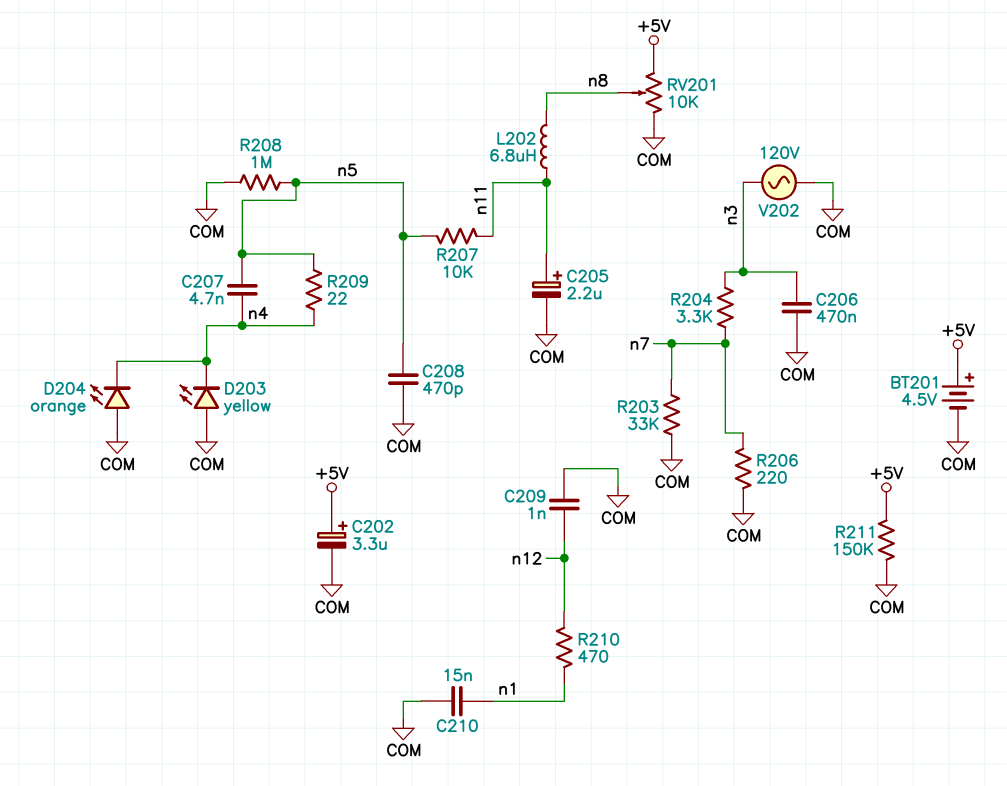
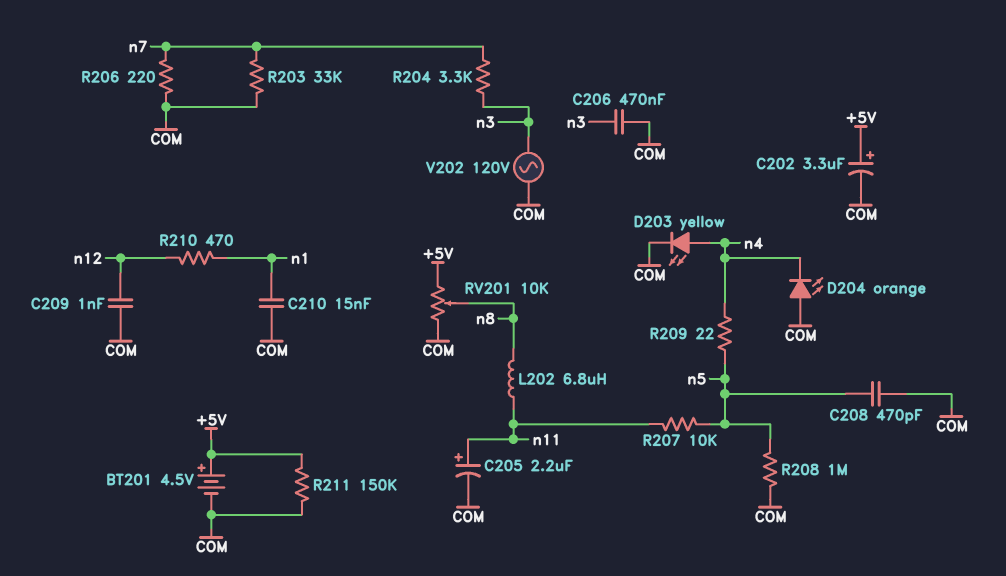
C207: 4.7nF (n4, n5) -> none
D203: LED yellow (A COM, K n4) -> LED yellow (A n4, K COM)

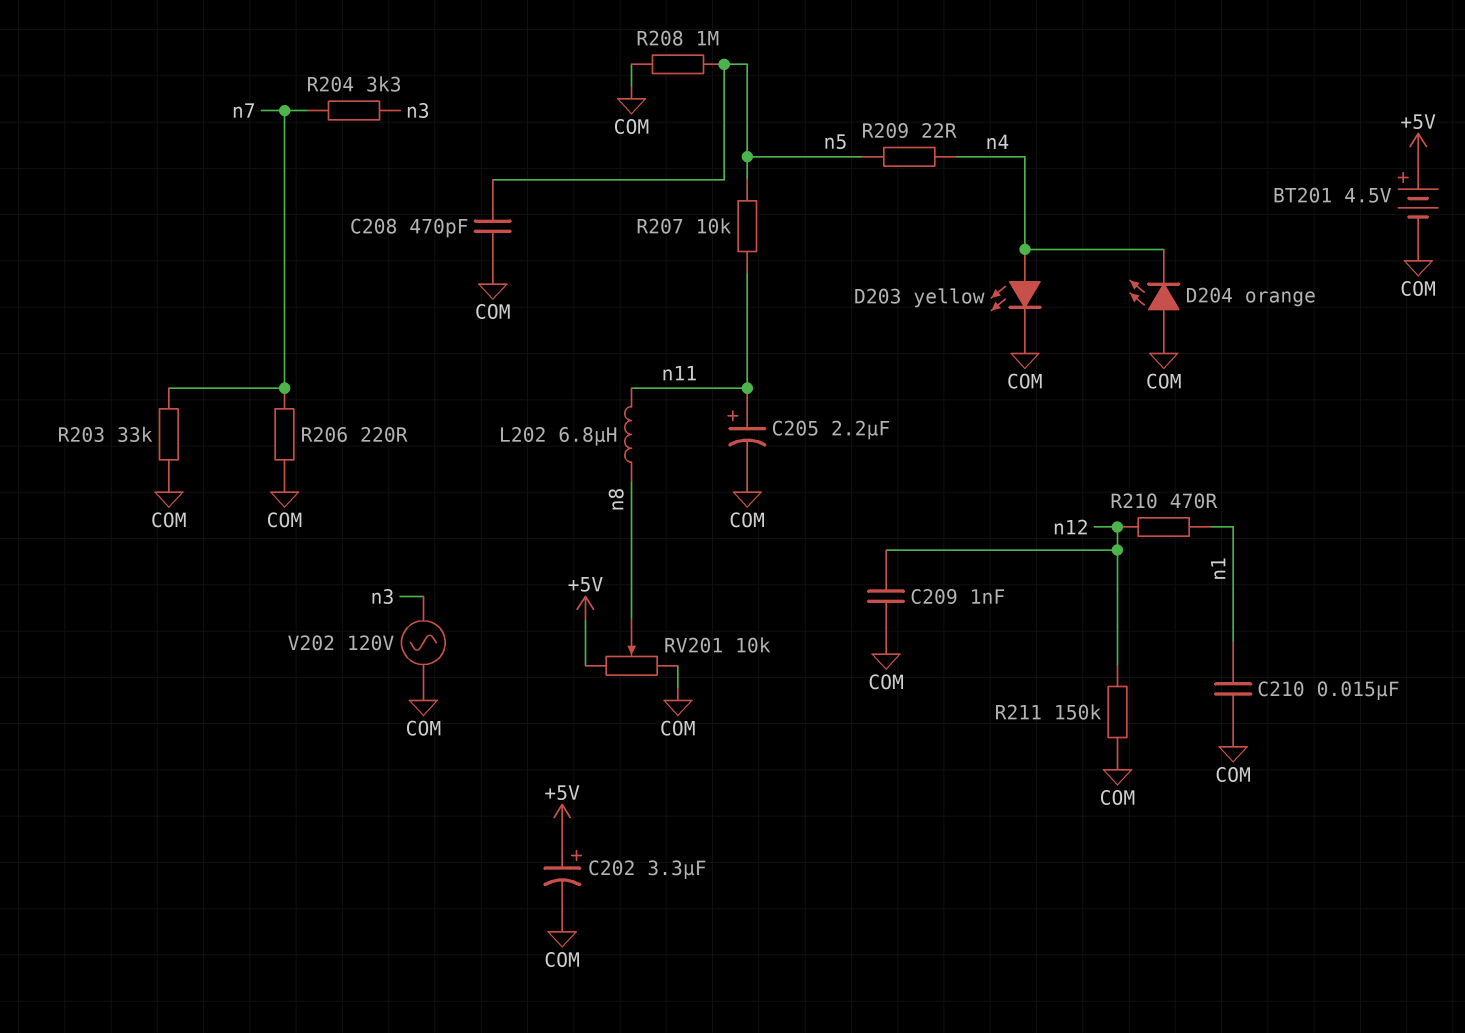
C206: 470nF (COM, n3) -> none
R211: 150k (+5V, COM) -> 150k (COM, n12)

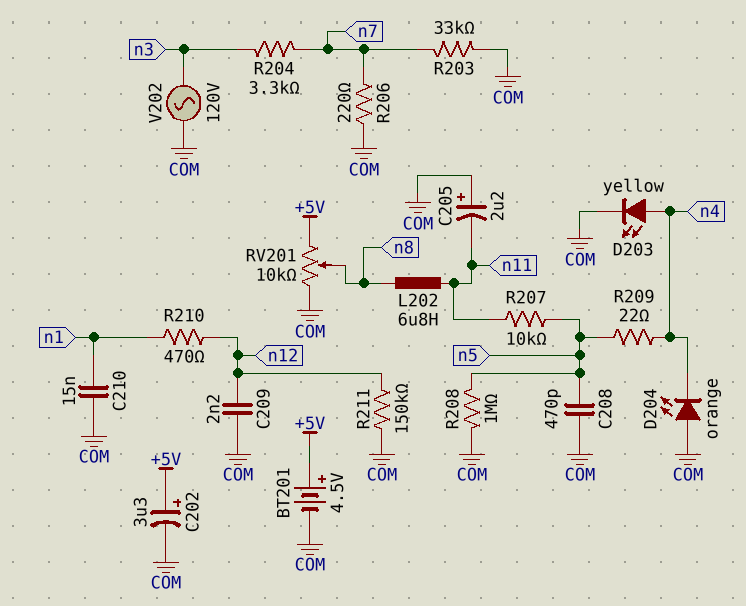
C205: 2.2uF (plus n11, minus COM) -> 2.2uF (plus COM, minus n11)
C209: 1nF (COM, n12) -> 2.2nF (COM, n12)

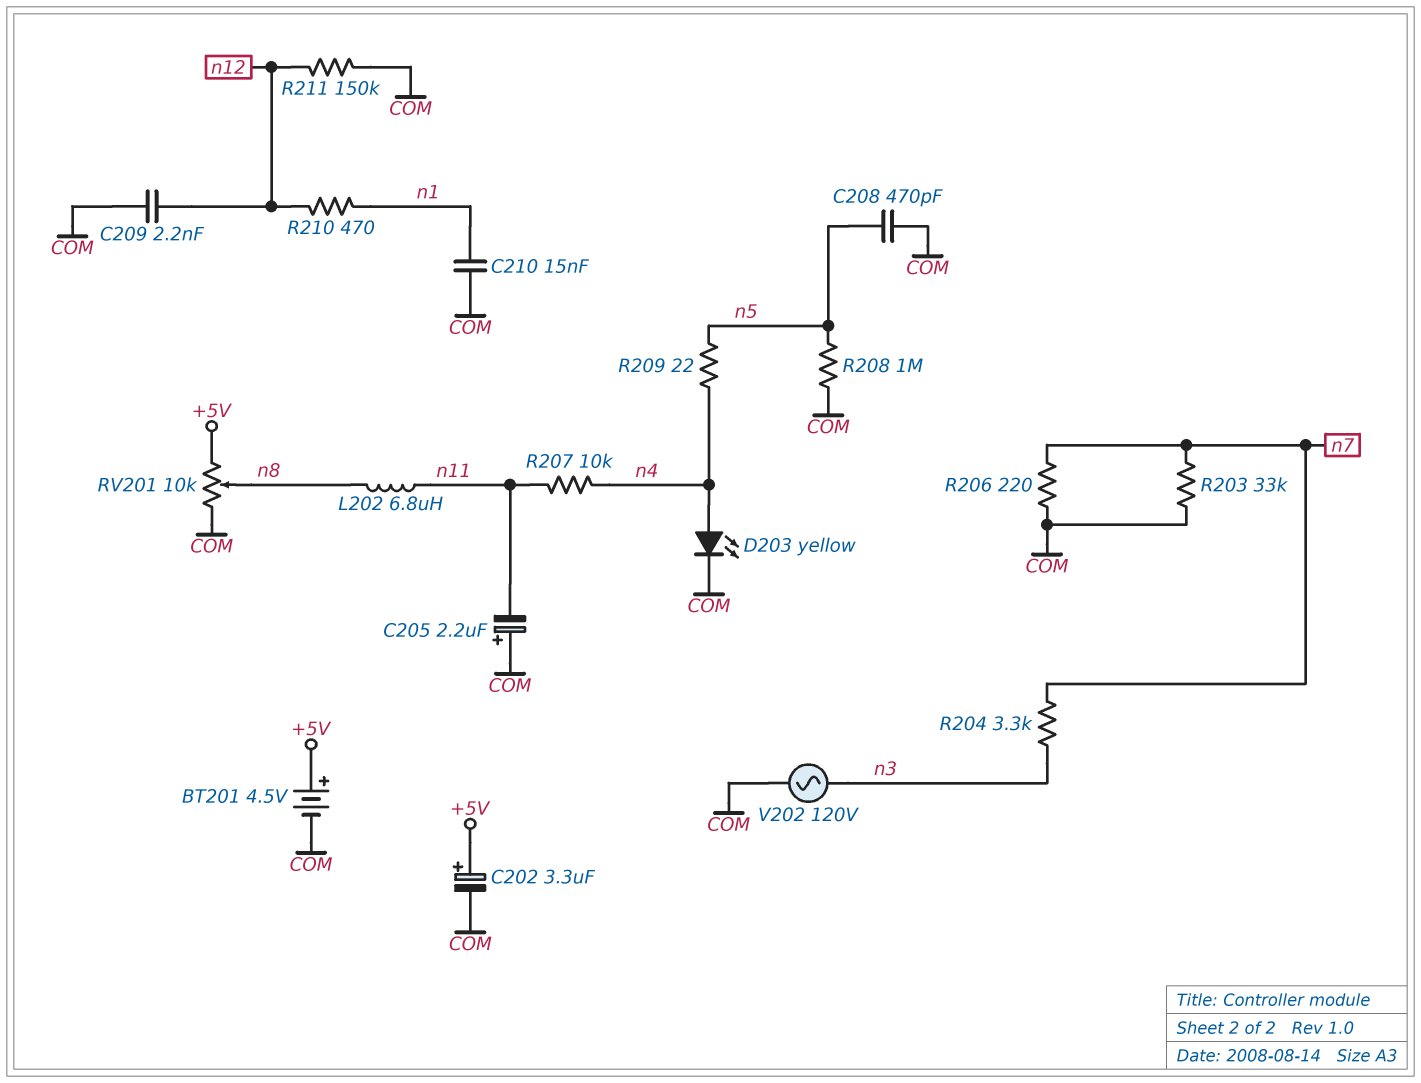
D204: LED orange (A COM, K n4) -> none
R207: 10k (n5, n11) -> 10k (n4, n11)

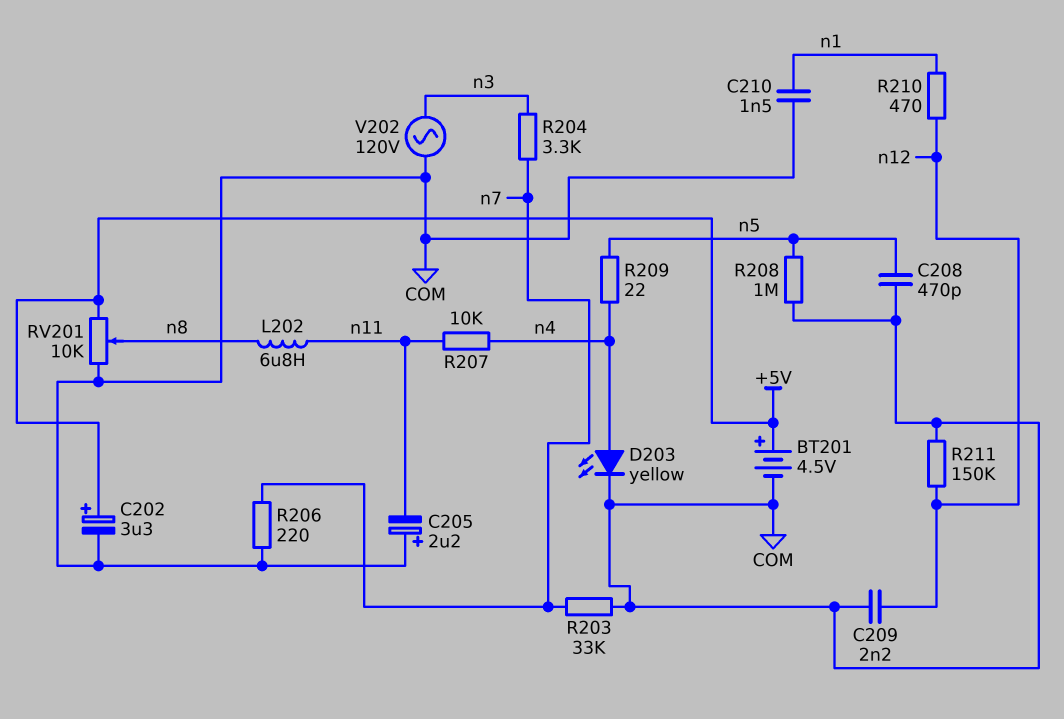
C210: 15nF (COM, n1) -> 1.5nF (COM, n1)

